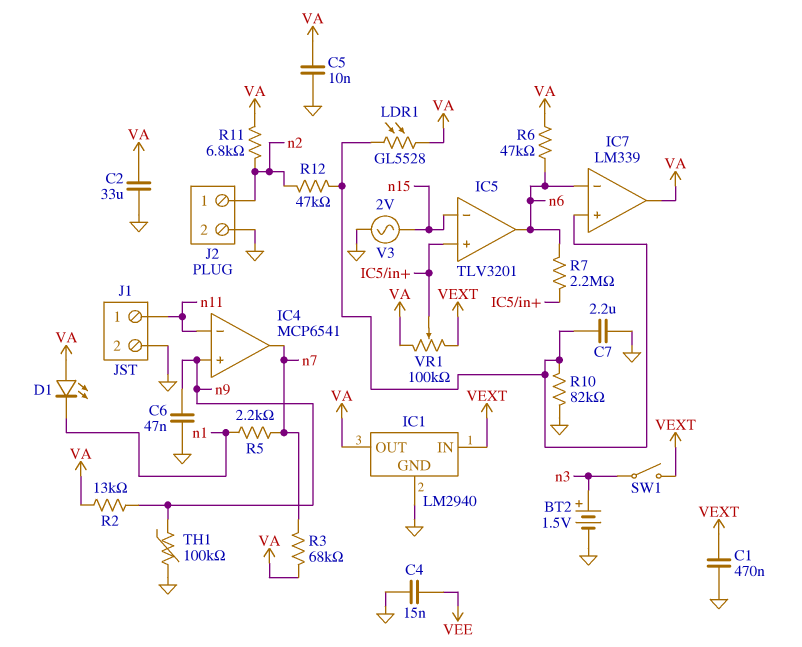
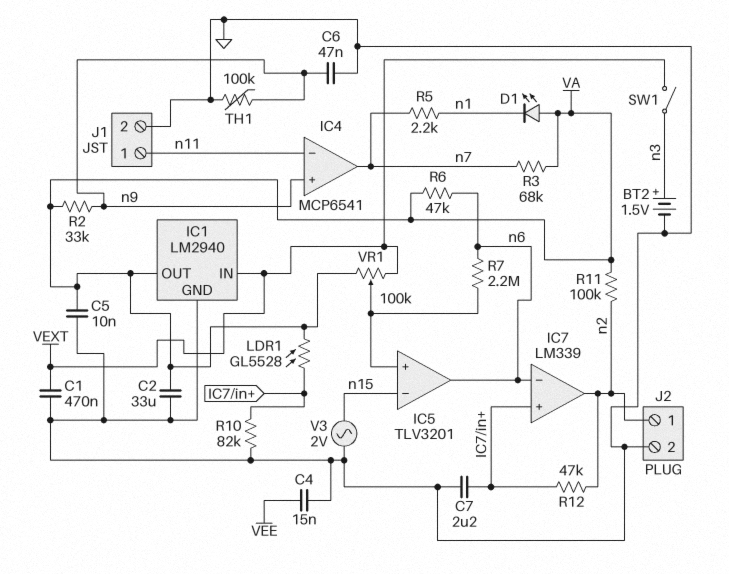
IC7 pin out: VA -> n2
R2: 13k (VA, n9) -> 33k (VA, n9)
R11: 6.8k (VA, n2) -> 100k (VA, n2)

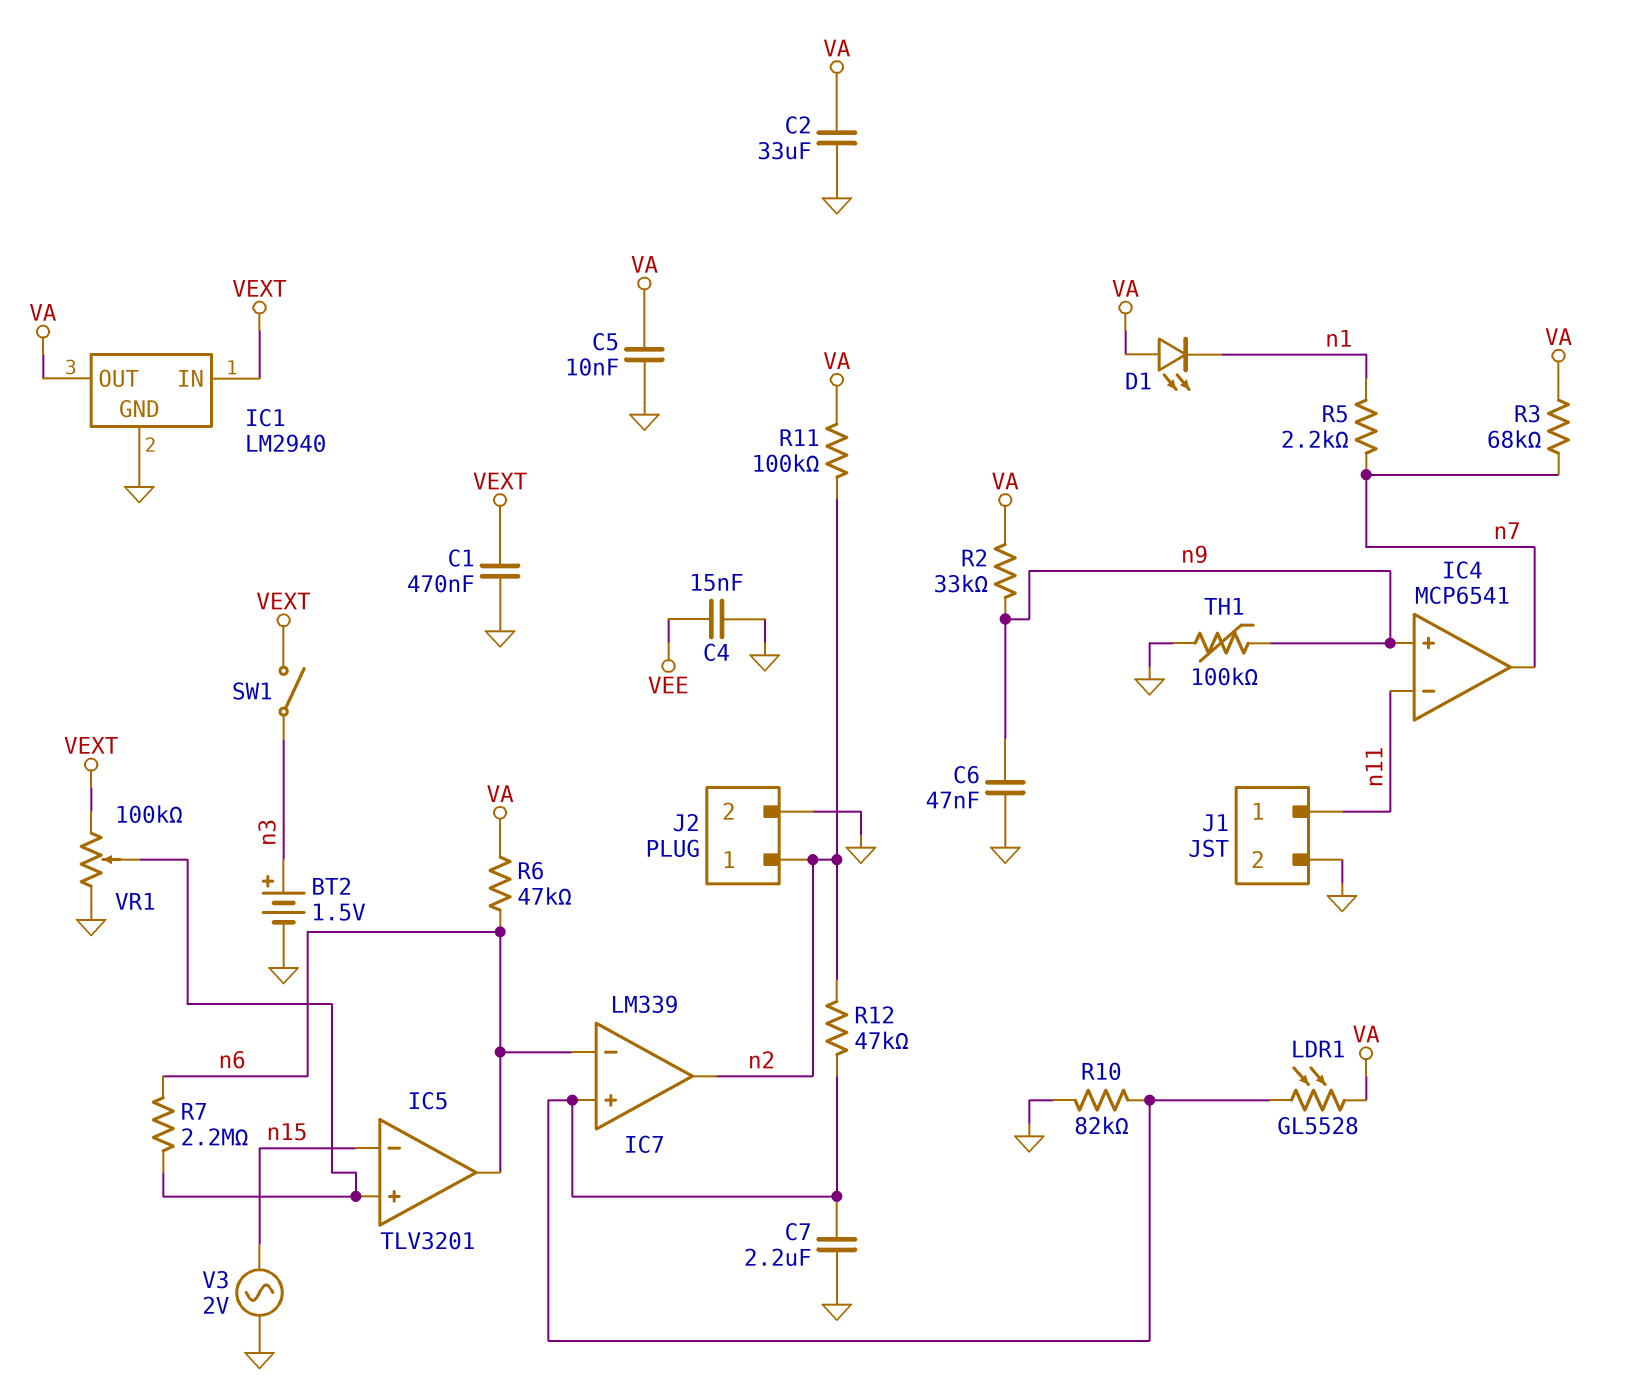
VR1: 100k (VA, VEXT, wiper IC5/in+) -> 100k (GND, VEXT, wiper IC5/in+)

